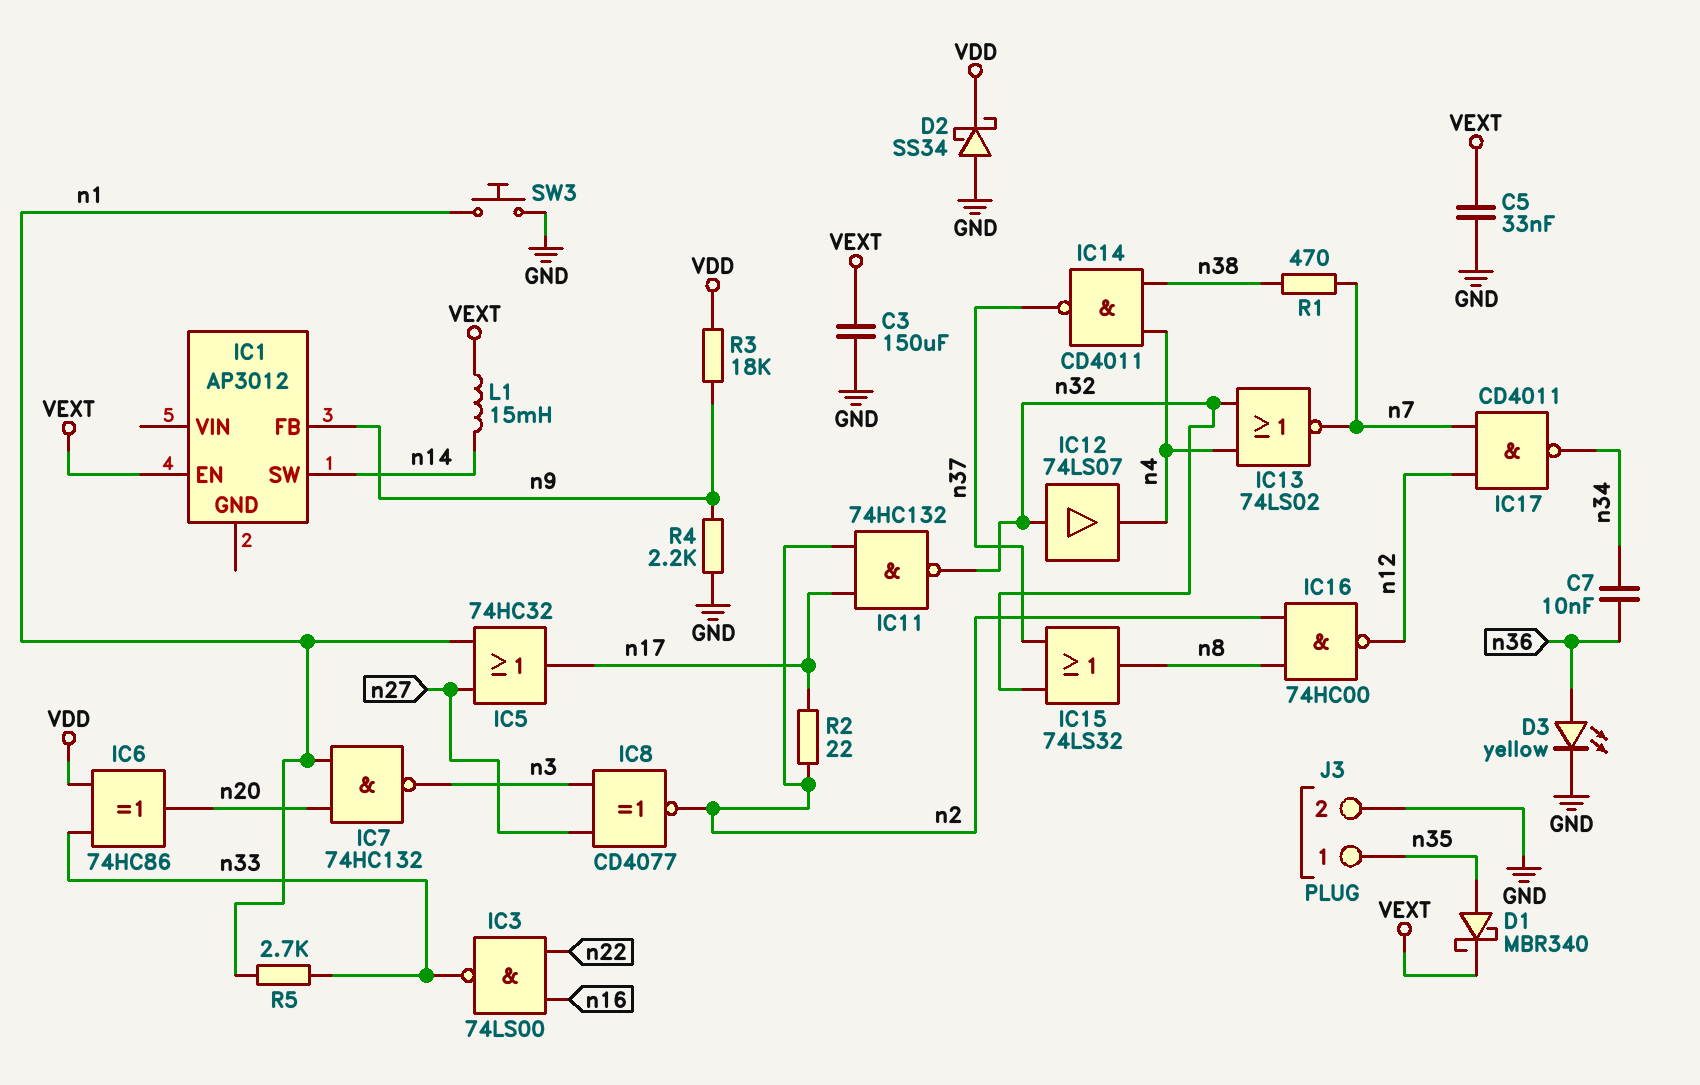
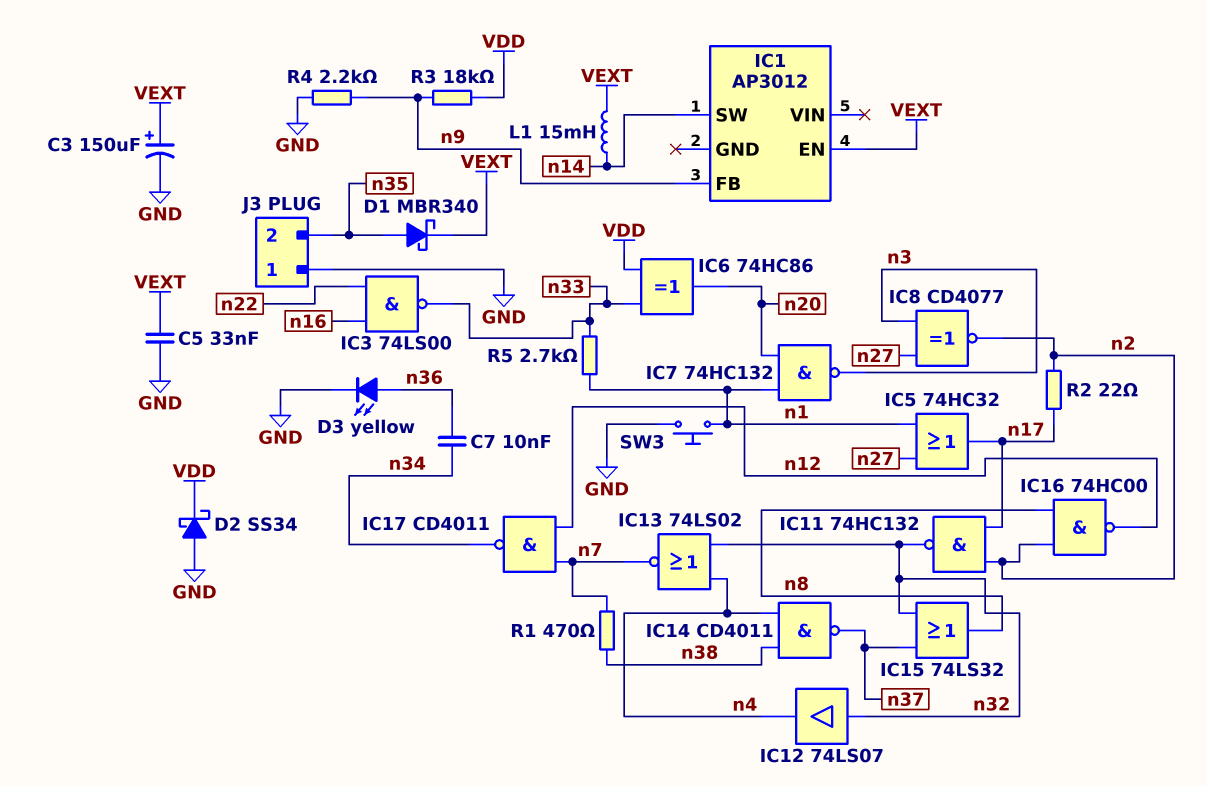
C3: 150uF (GND, VEXT) -> 150uF (plus VEXT, minus GND)
J3 pin 1: n35 -> GND
J3 pin 2: GND -> n35

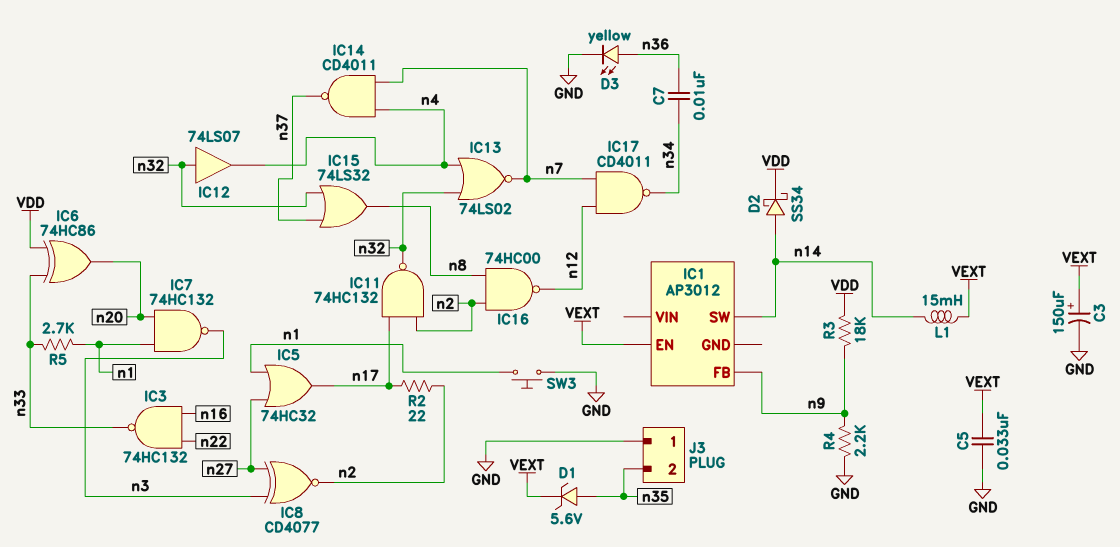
D1: schottky MBR340 (A n35, K VEXT) -> zener 5.6V (A n35, K VEXT)
D2: schottky SS34 (A GND, K VDD) -> schottky SS34 (A n14, K VDD)
IC3: NAND 74LS00 (in n16, in n22, out n33) -> NAND 74HC132 (in n16, in n22, out n33)
IC14: NAND CD4011 (in n4, in n38, out n37) -> NAND CD4011 (in n4, in n7, out n37)
R1: 470 (n7, n38) -> none

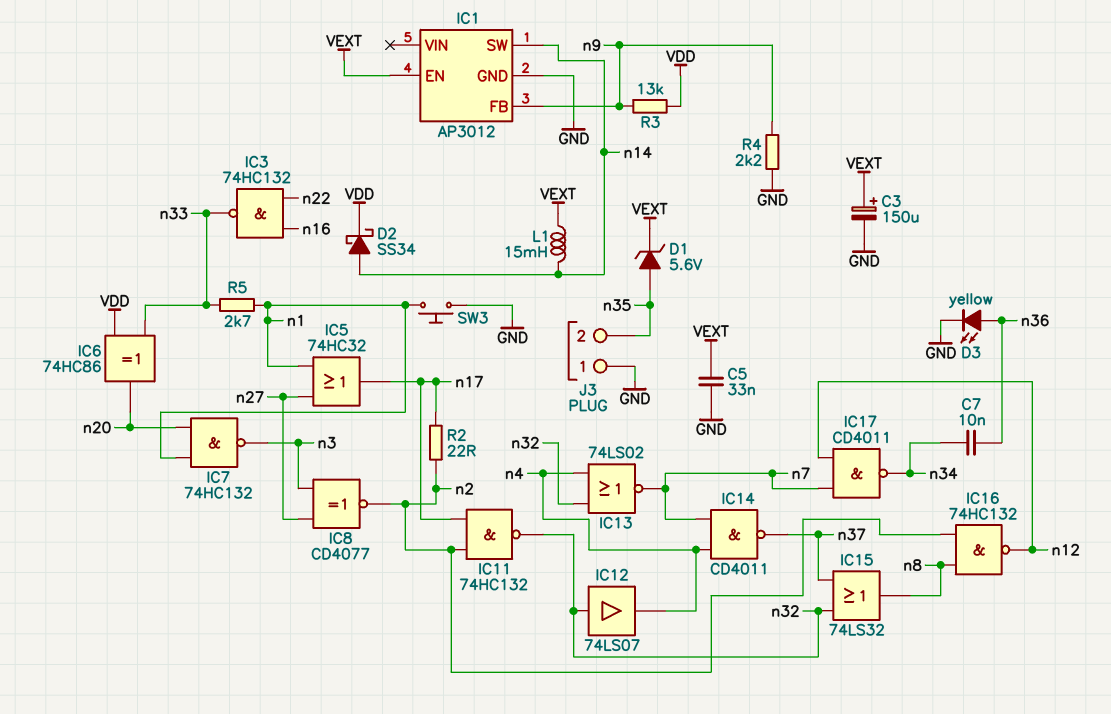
IC1 pin GND: none -> GND
IC16: NAND 74HC00 (in n2, in n8, out n12) -> NAND 74HC132 (in n2, in n8, out n12)
R3: 18k (VDD, n9) -> 13k (VDD, n9)

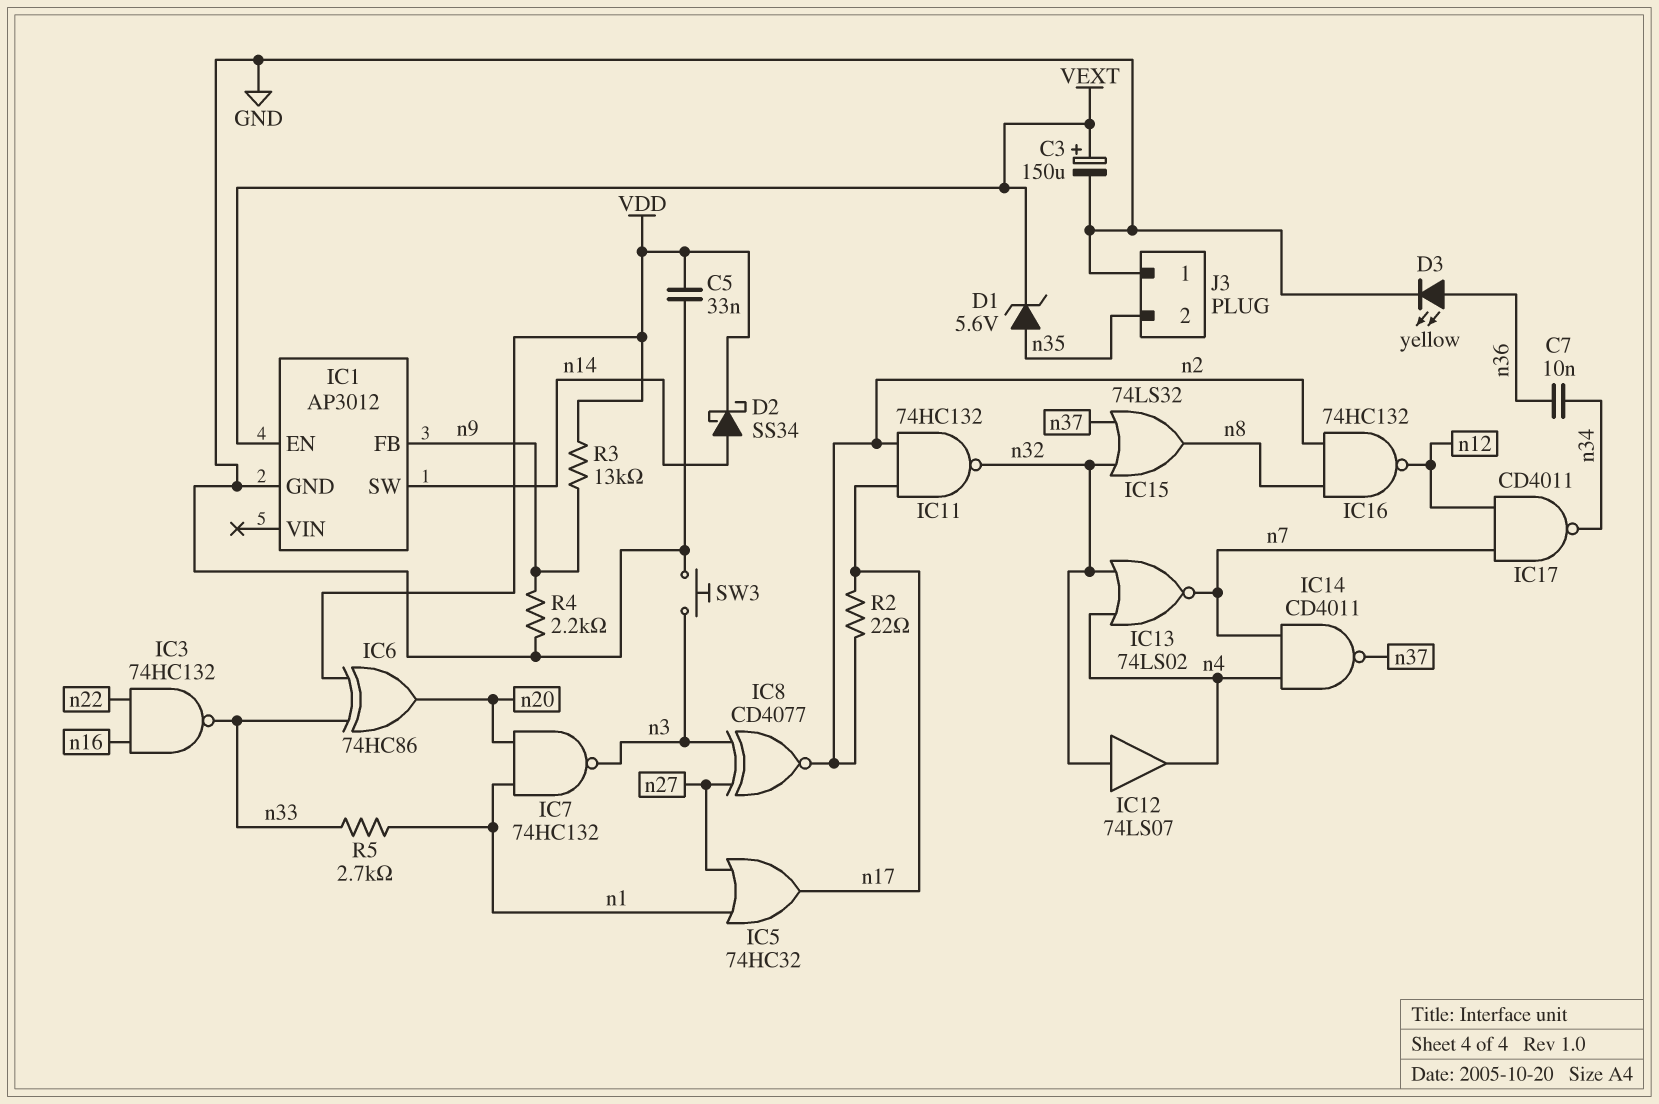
C5: 33nF (GND, VEXT) -> 33nF (GND, VDD)
L1: 15mH (VEXT, n14) -> none
SW3: button (GND, n1) -> button (GND, n3)

